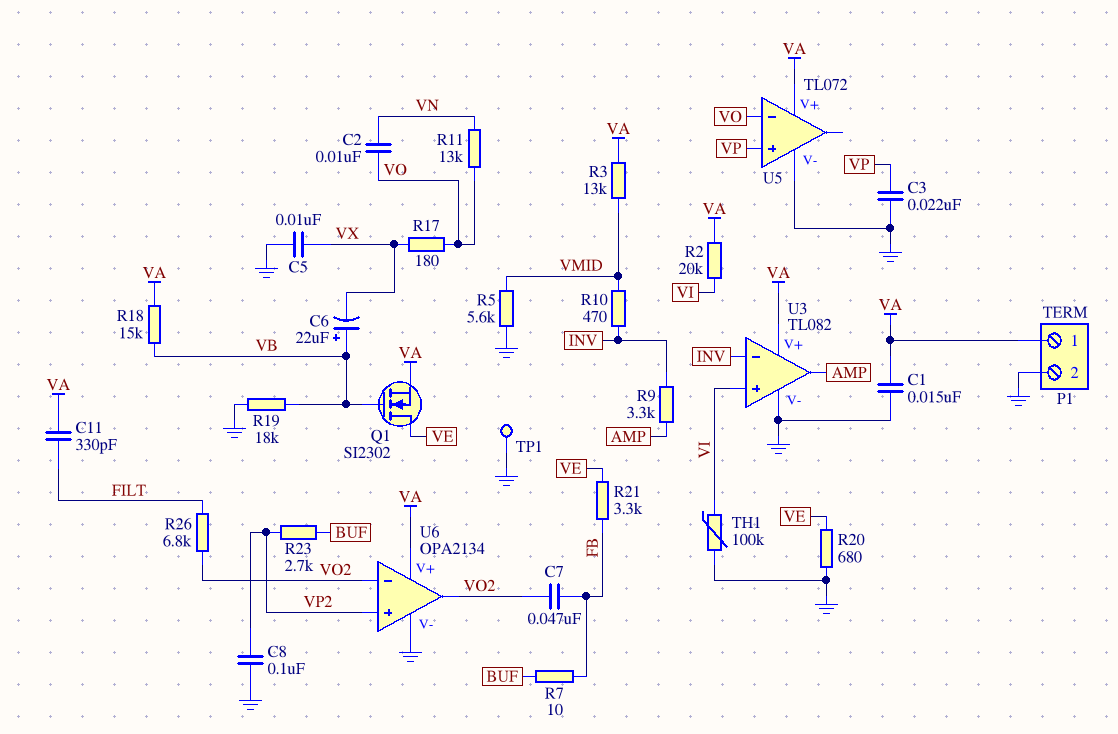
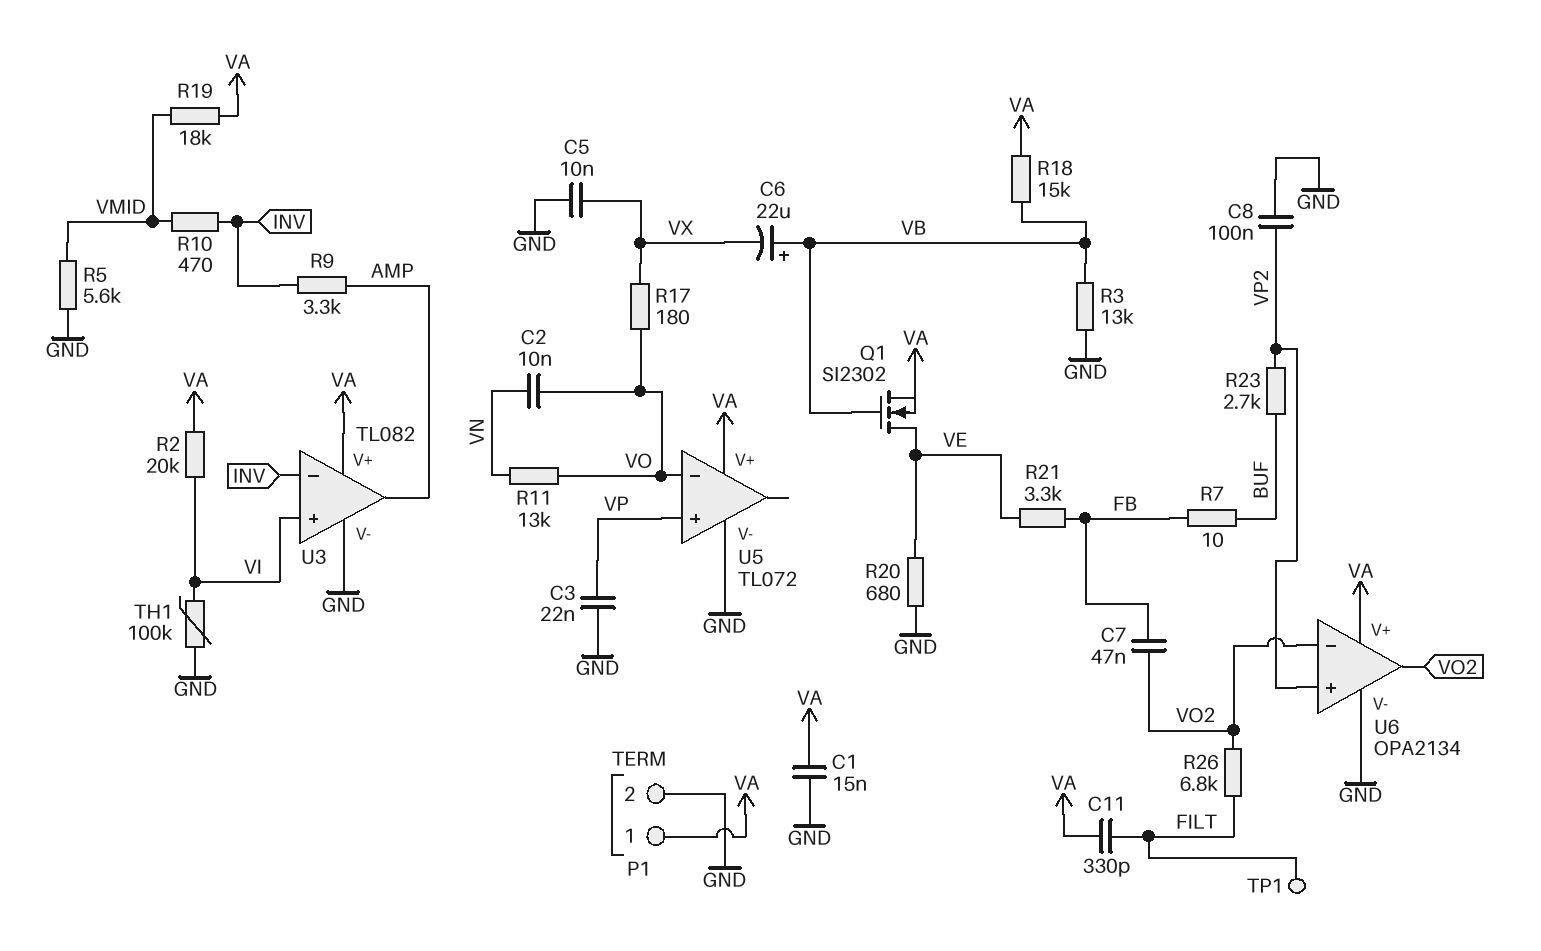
R3: 13k (VA, VMID) -> 13k (GND, VB)
R19: 18k (GND, VB) -> 18k (VA, VMID)
TP1: test point (GND) -> test point (FILT)

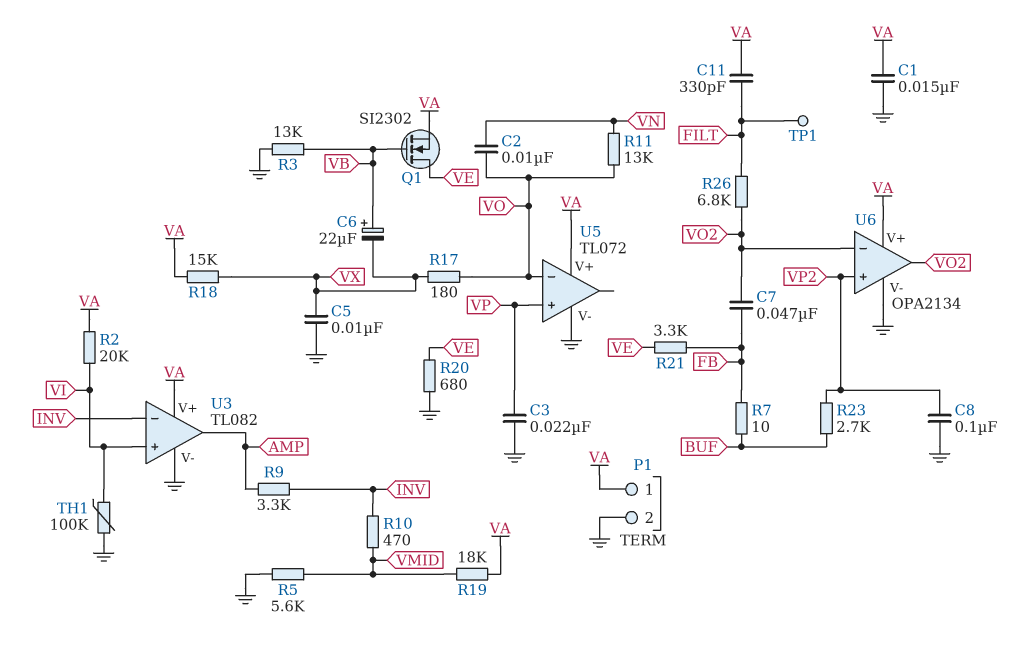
R18: 15k (VA, VB) -> 15k (VA, VX)

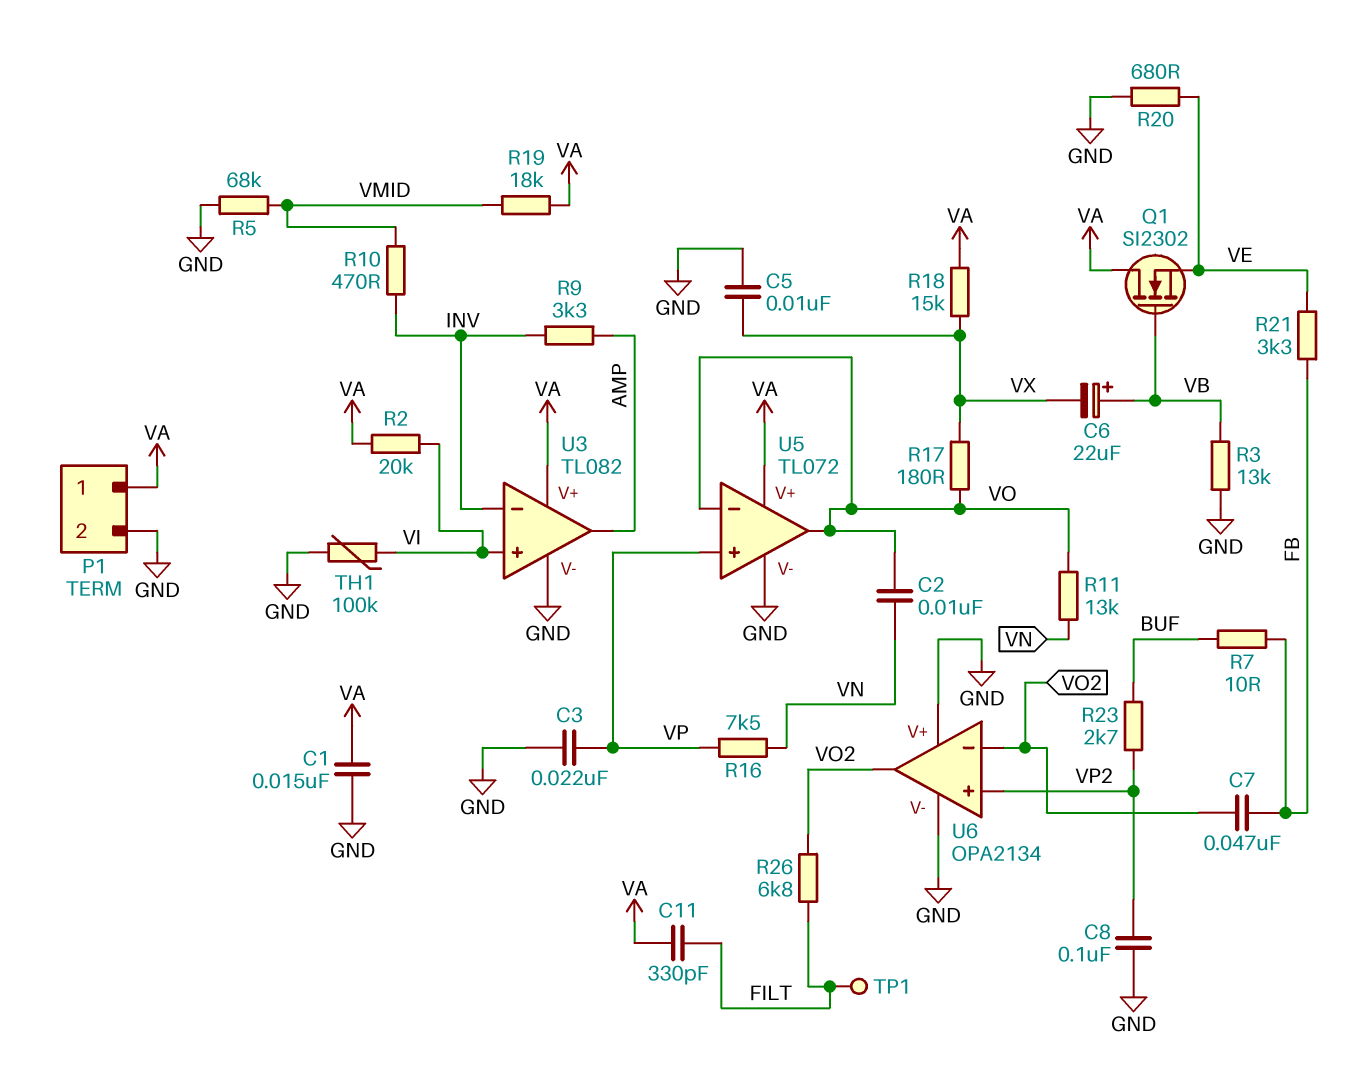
Q1: NMOS SI2302 (G VB, D VE, S VA) -> NMOS SI2302 (G VB, D VA, S VE)
R5: 5.6k (GND, VMID) -> 68k (GND, VMID)
R16: none -> 7.5k (VN, VP)
U5 pin out: none -> VO
U6 pin V+: VA -> GND

